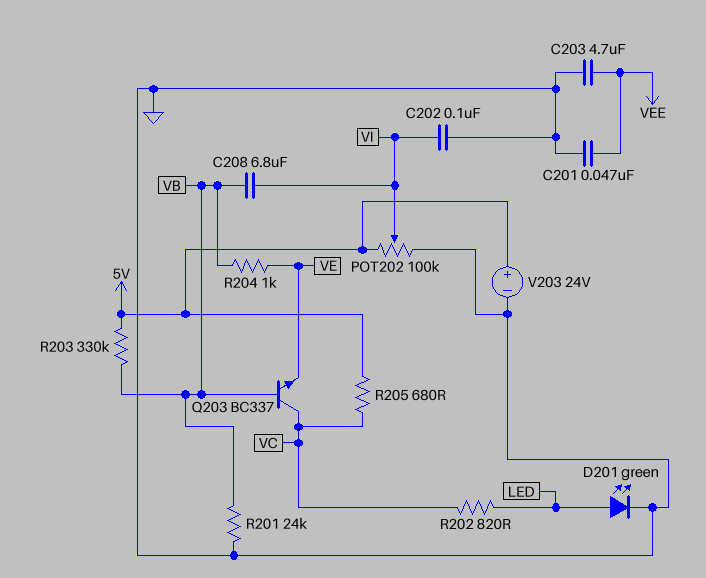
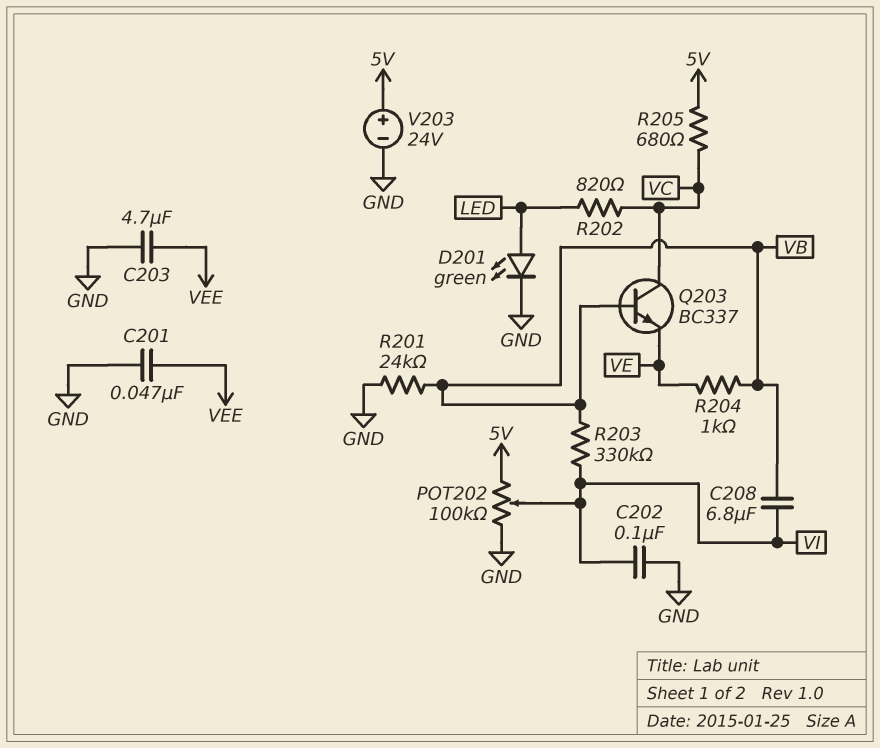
R203: 330k (5V, VB) -> 330k (VB, VI)

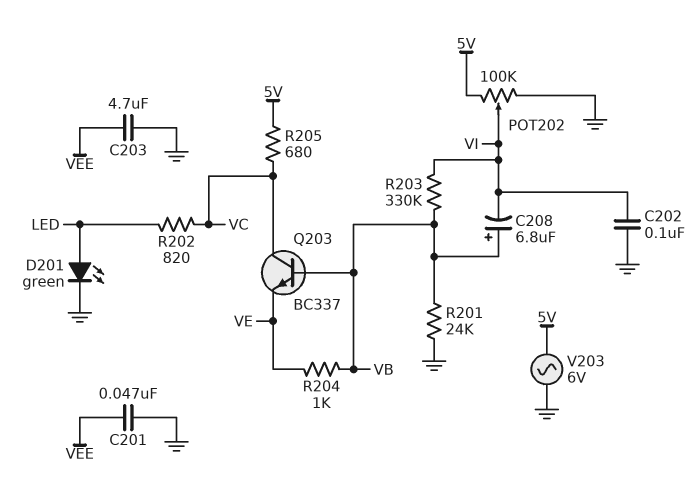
C208: 6.8uF (VB, VI) -> 6.8uF (plus VB, minus VI)
V203: 24V (plus 5V, minus GND) -> AC 6V (5V, GND)

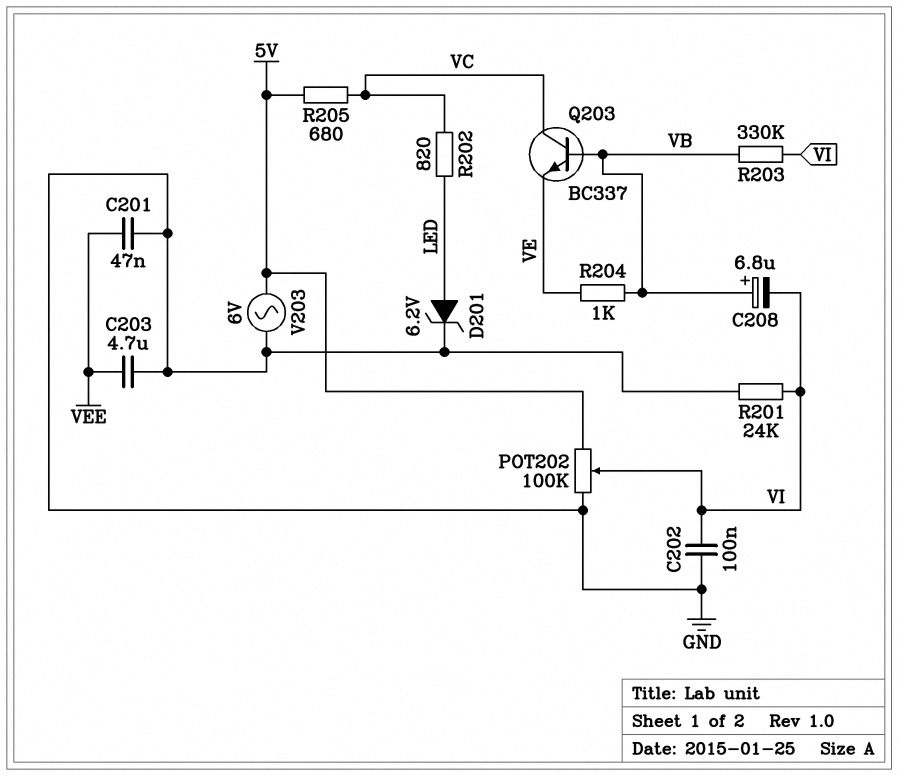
D201: LED green (A LED, K GND) -> zener 6.2V (A LED, K GND)
R201: 24k (GND, VB) -> 24k (GND, VI)

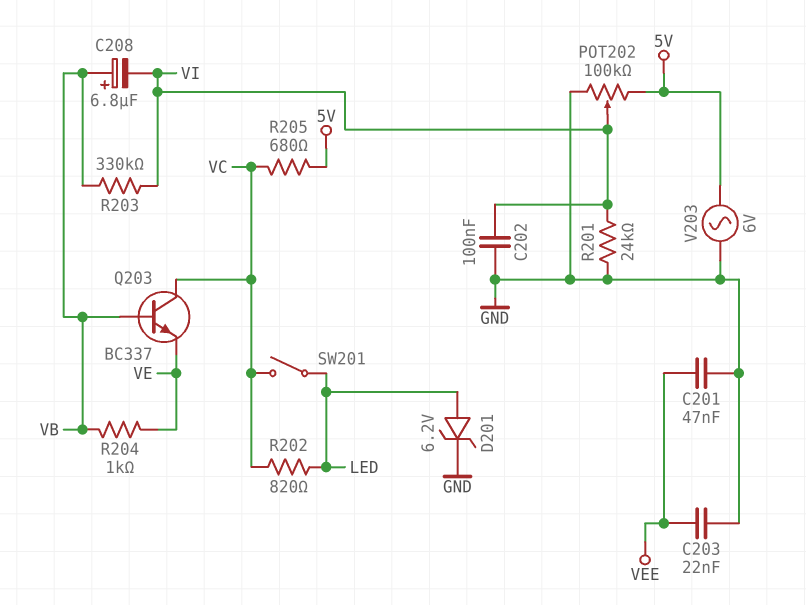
C203: 4.7uF (GND, VEE) -> 22nF (GND, VEE)
SW201: none -> switch (LED, VC)

